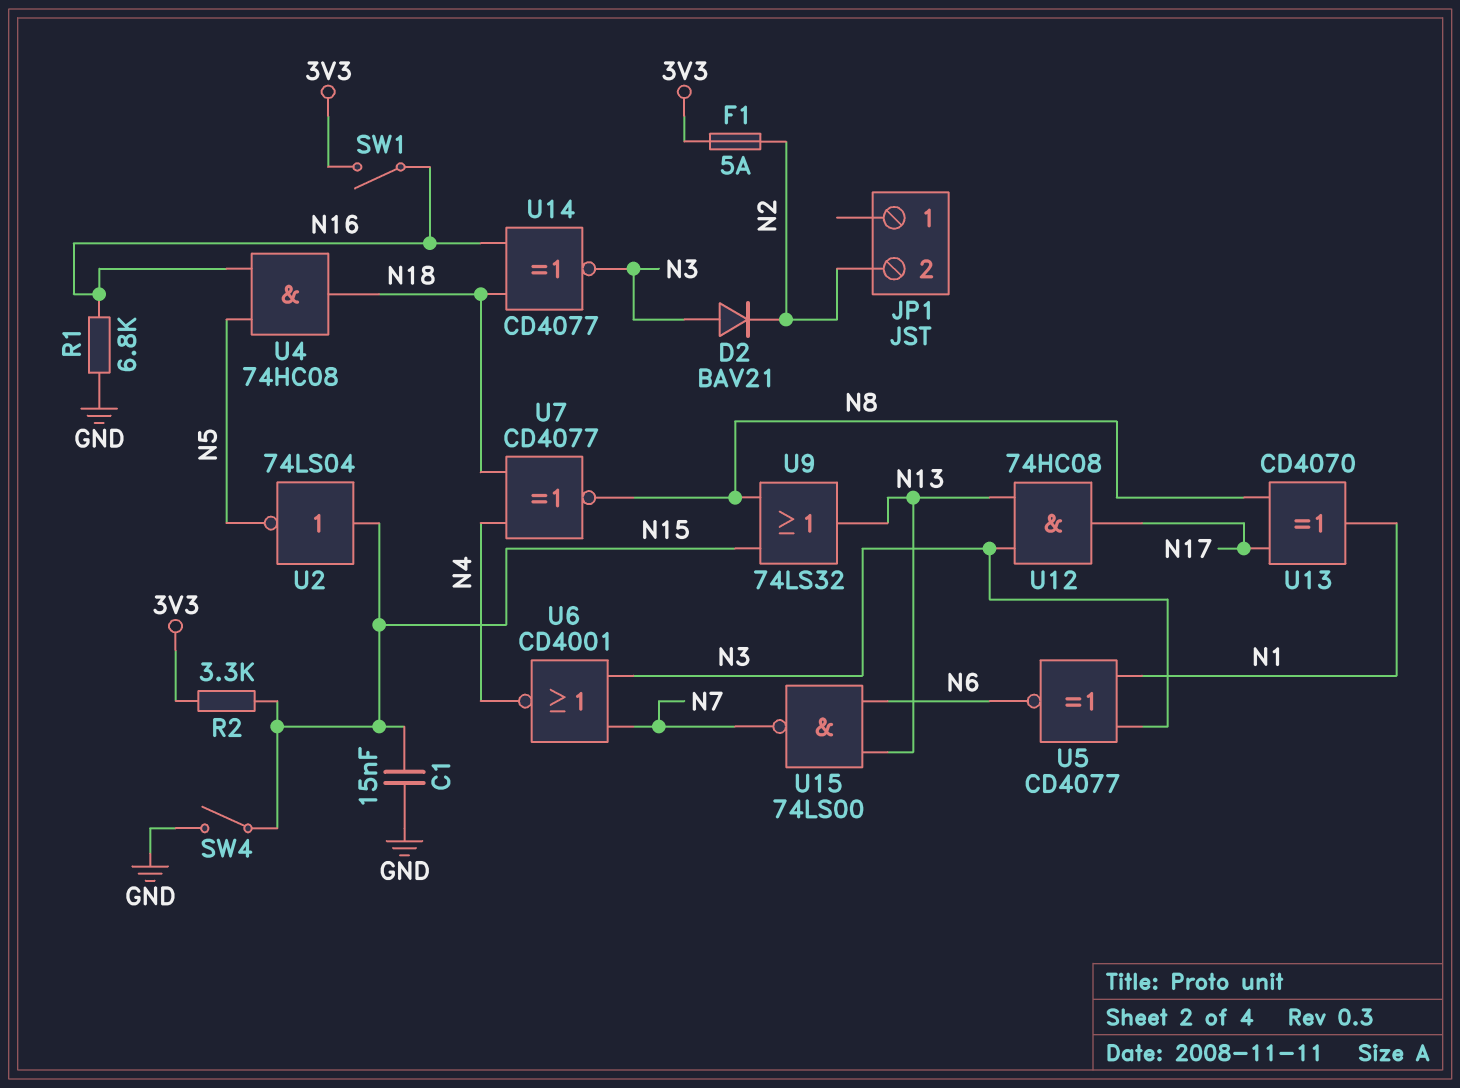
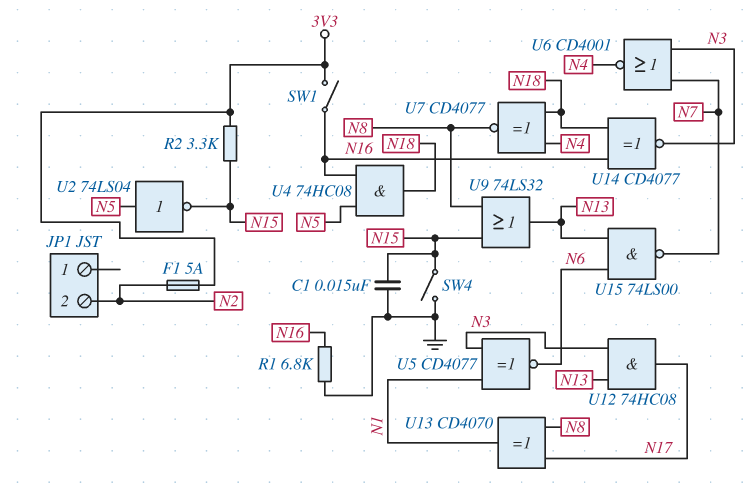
D2: diode BAV21 (A N3, K N2) -> none
U2: NOT 74LS04 (in N15, out N5) -> NOT 74LS04 (in N5, out N15)

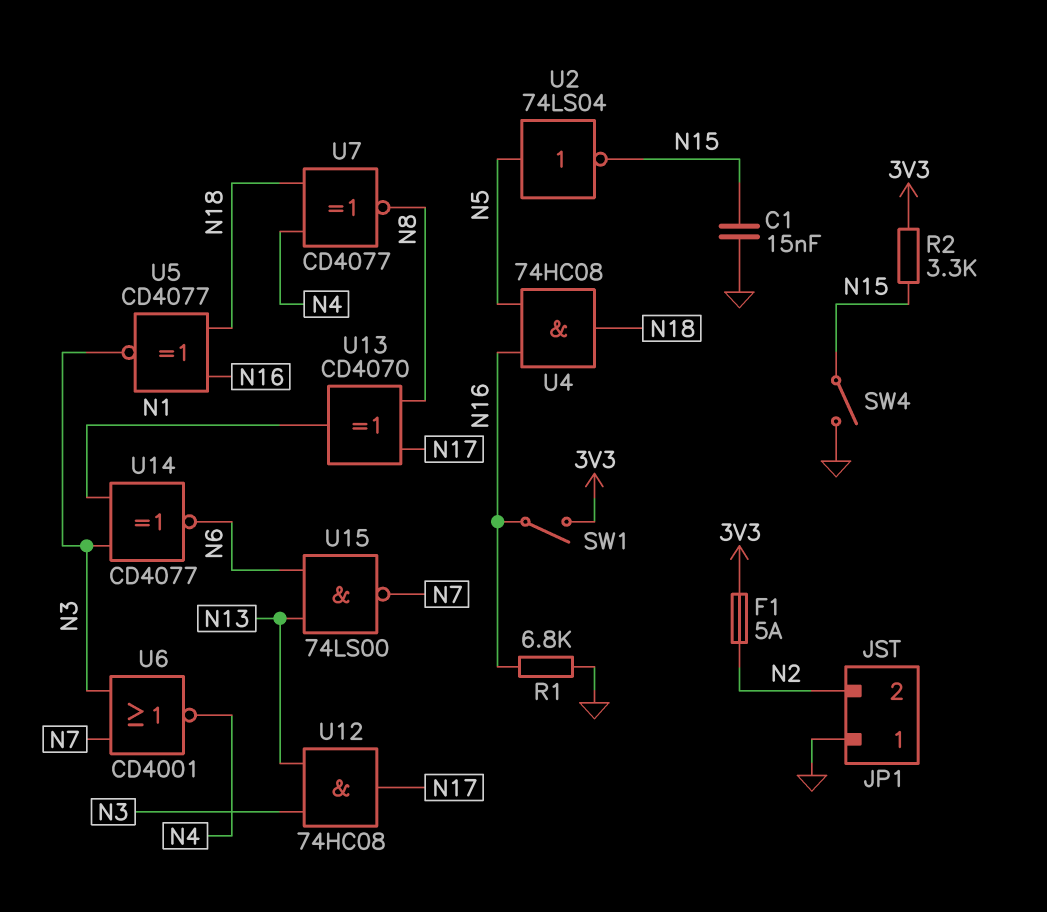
JP1 pin 1: none -> GND
U5: XNOR CD4077 (in N1, in N3, out N6) -> XNOR CD4077 (in N16, in N18, out N3)
U9: OR 74LS32 (in N8, in N15, out N13) -> none
U14: XNOR CD4077 (in N16, in N18, out N3) -> XNOR CD4077 (in N1, in N3, out N6)

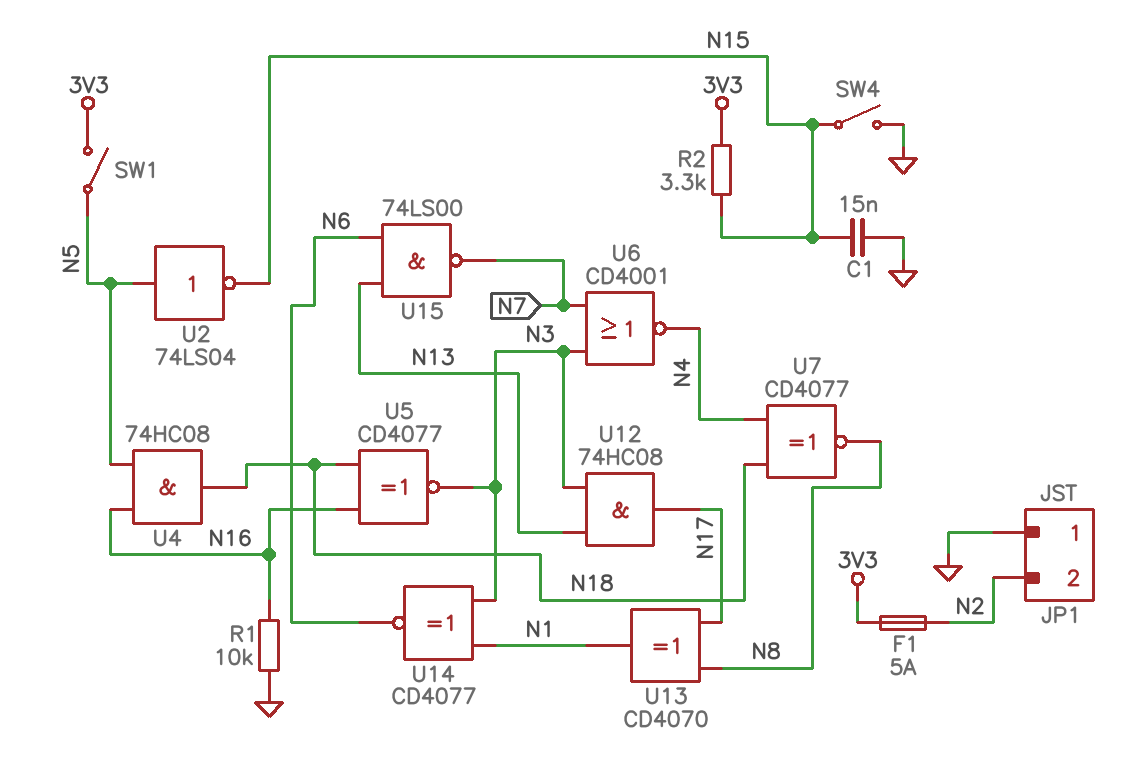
R1: 6.8k (GND, N16) -> 10k (GND, N16)
SW1: switch (3V3, N16) -> switch (3V3, N5)

